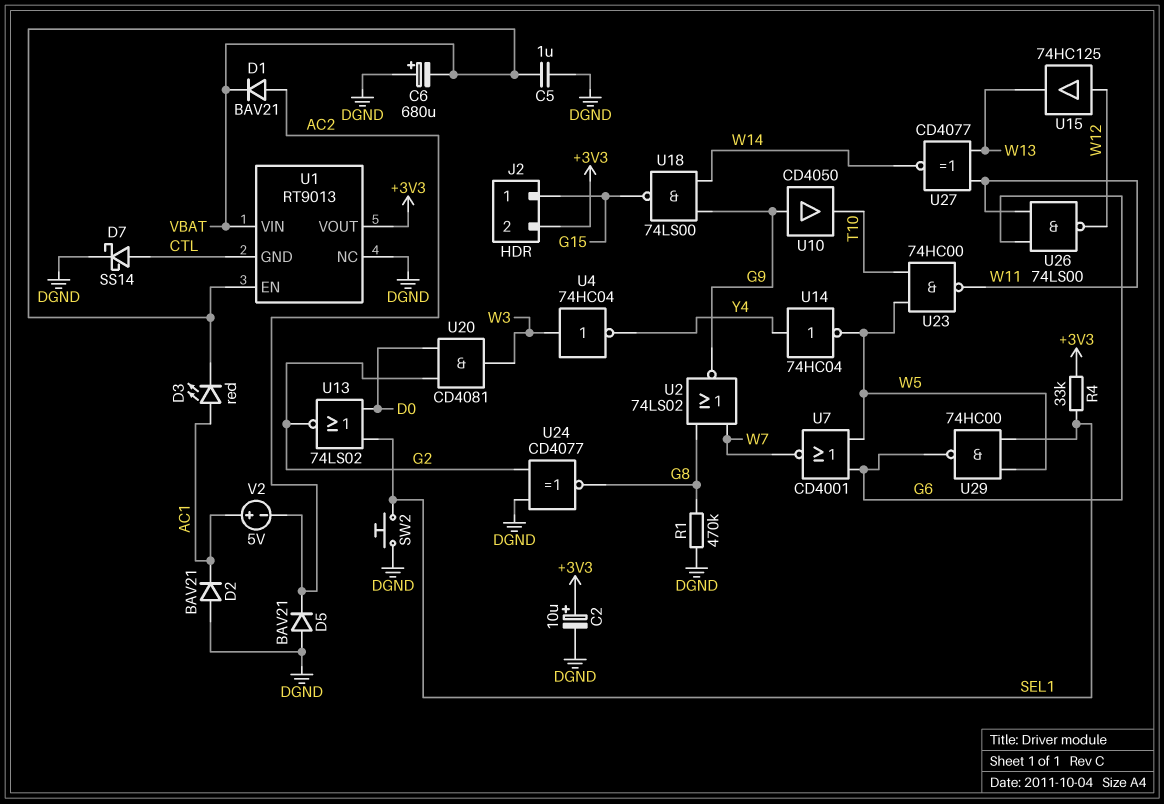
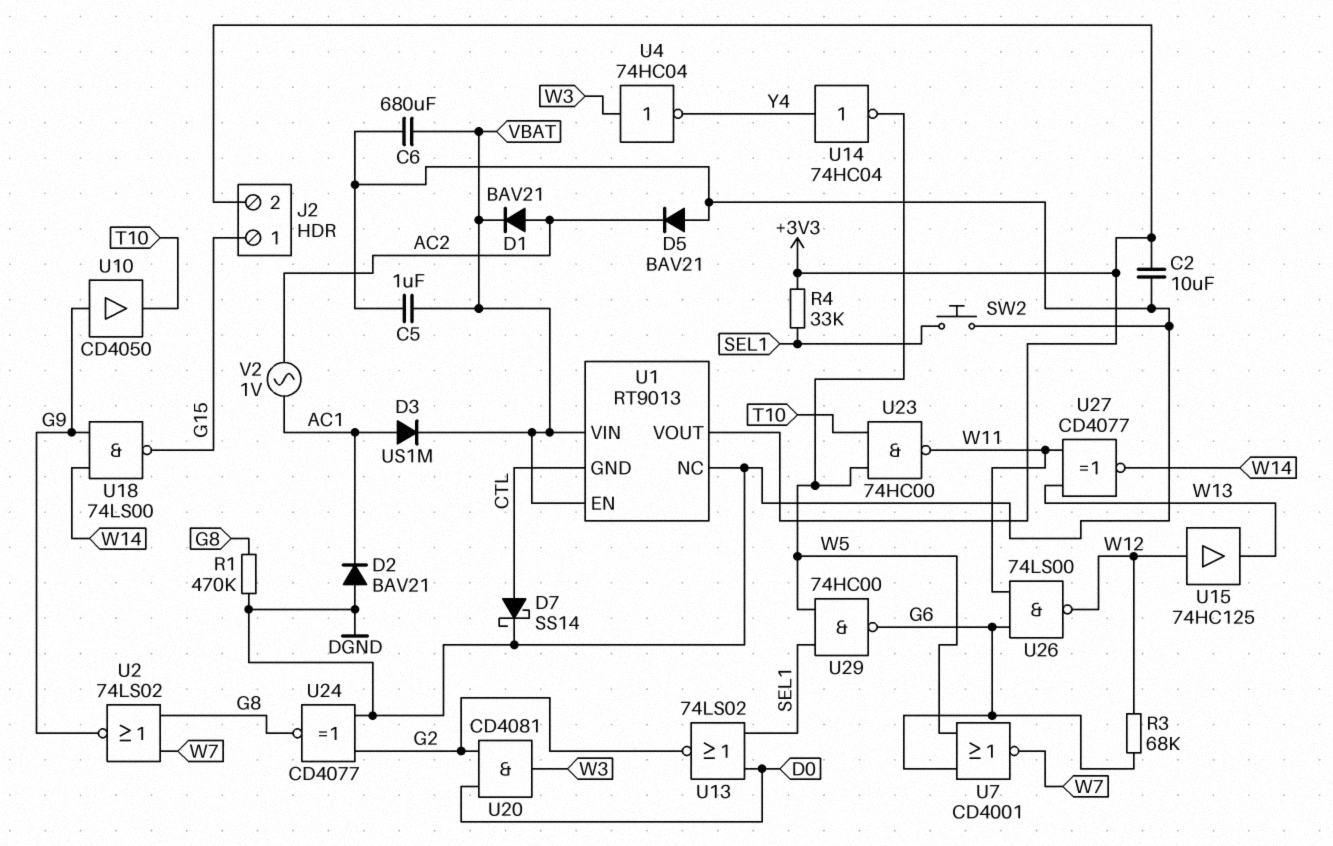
C2: 10uF (plus +3V3, minus DGND) -> 10uF (+3V3, DGND)
C6: 680uF (plus DGND, minus VBAT) -> 680uF (DGND, VBAT)
D3: LED red (A AC1, K VBAT) -> diode US1M (A AC1, K VBAT)
R3: none -> 68k (G6, W12)
V2: 5V (plus AC1, minus AC2) -> AC 1V (AC1, AC2)

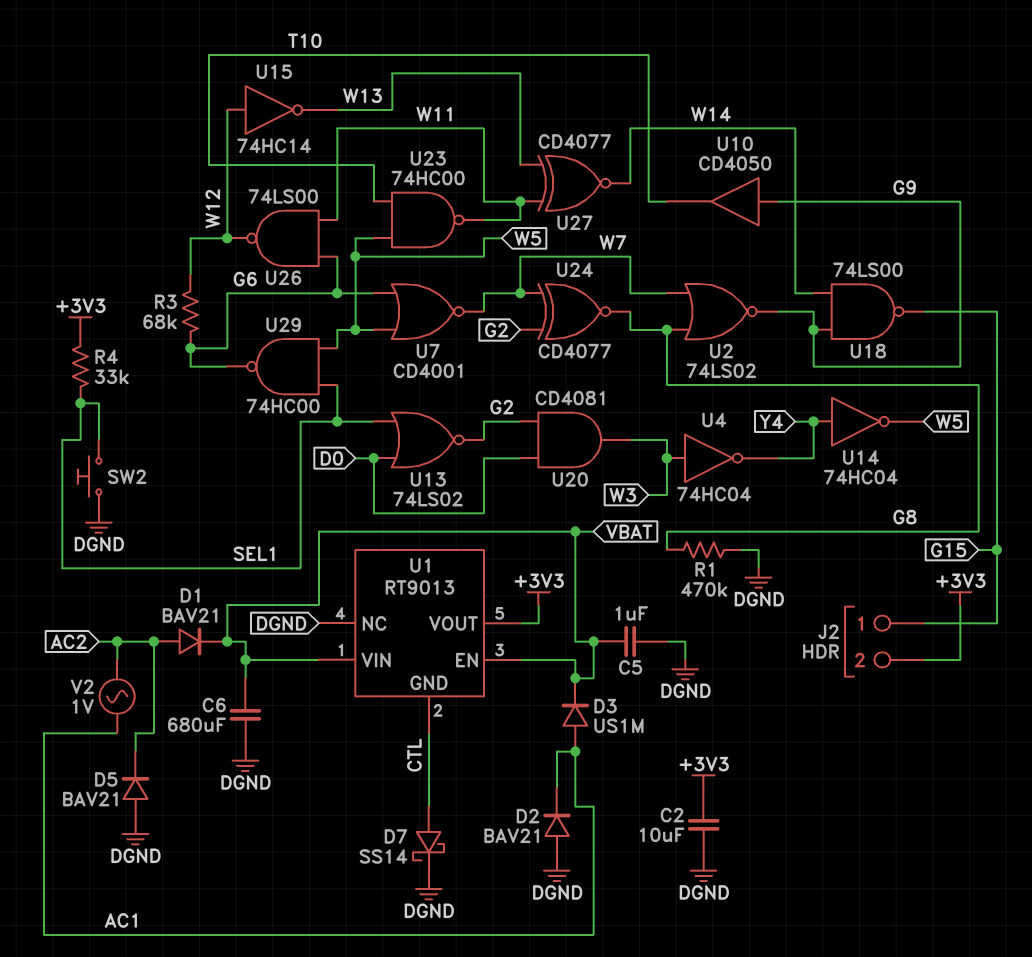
U15: buffer 74HC125 (in W12, out W13) -> NOT 74HC14 (in W12, out W13)
U24: XNOR CD4077 (in DGND, in G2, out G8) -> XNOR CD4077 (in G2, in W7, out G8)

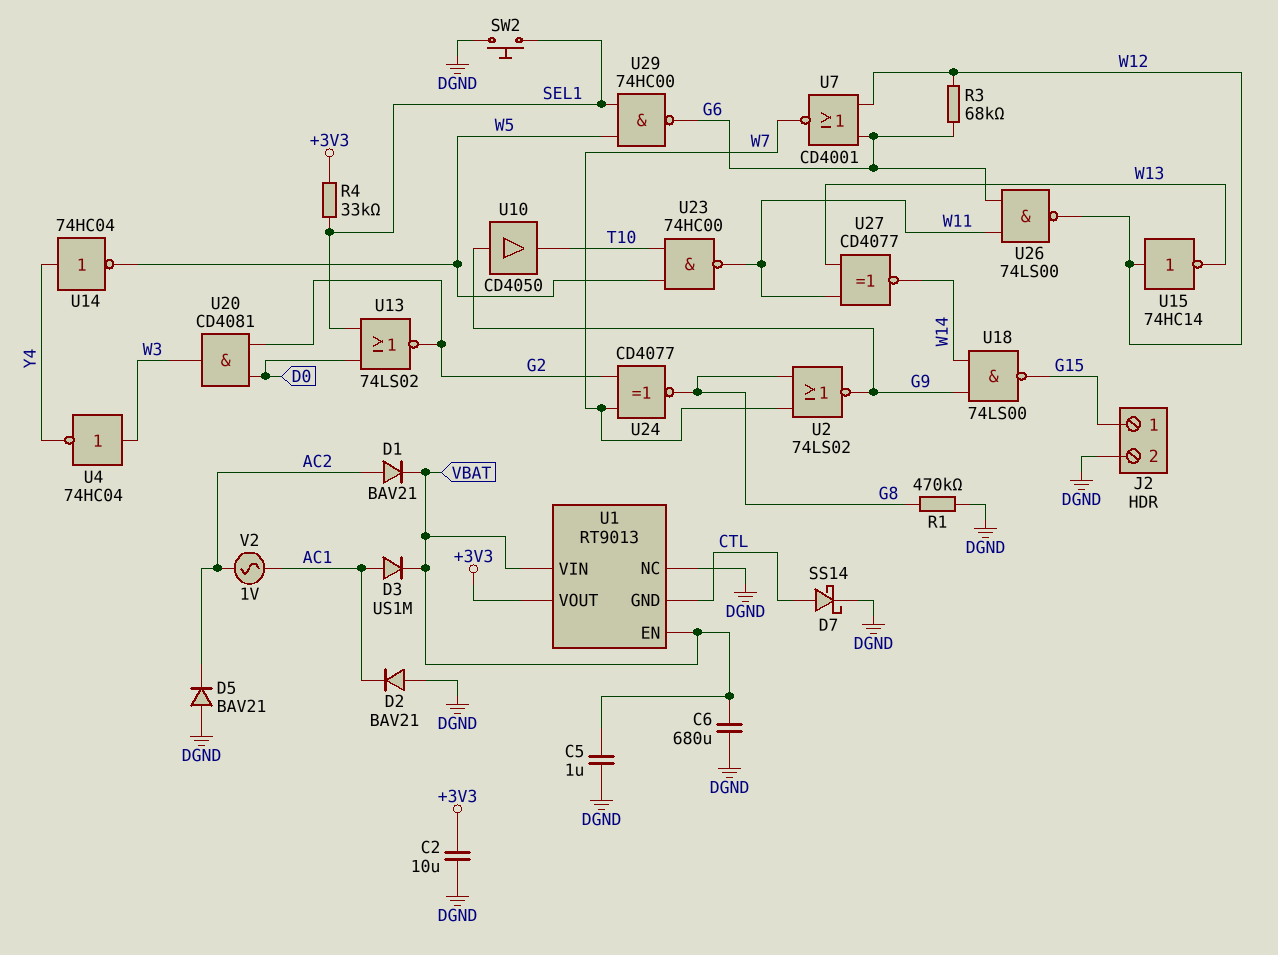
J2 pin 2: +3V3 -> DGND
U7: NOR CD4001 (in G6, in W5, out W7) -> NOR CD4001 (in G6, in W12, out W7)

